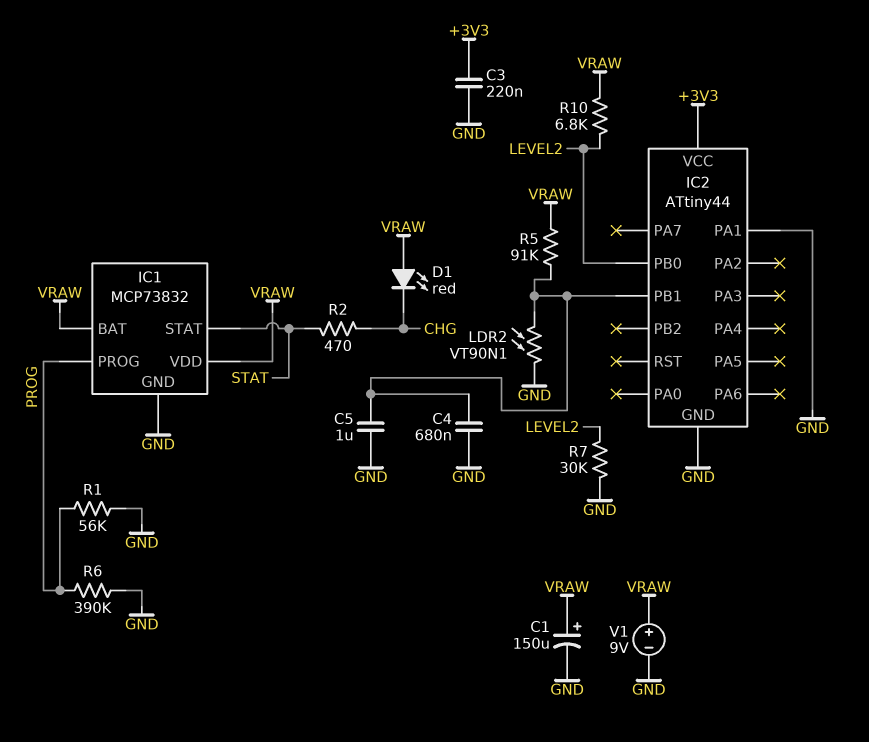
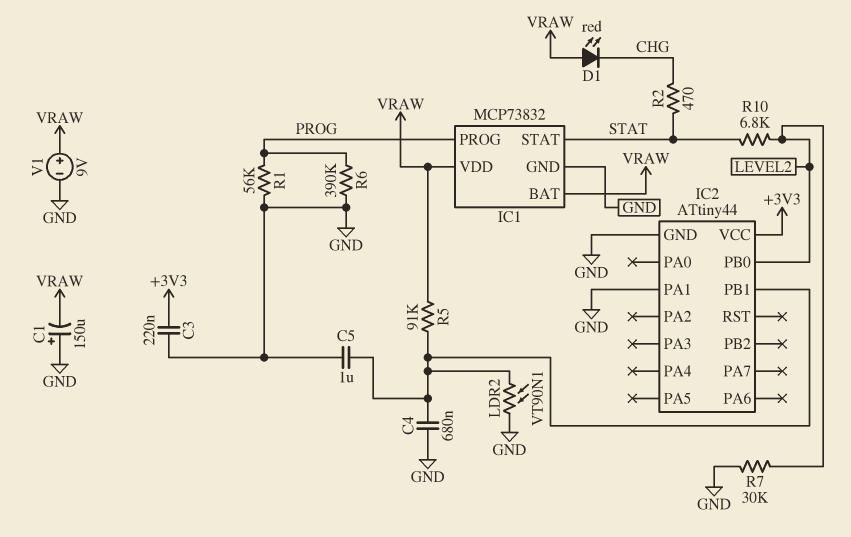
C1: 150uF (plus VRAW, minus GND) -> 150uF (plus GND, minus VRAW)
R10: 6.8k (LEVEL2, VRAW) -> 6.8k (LEVEL2, STAT)

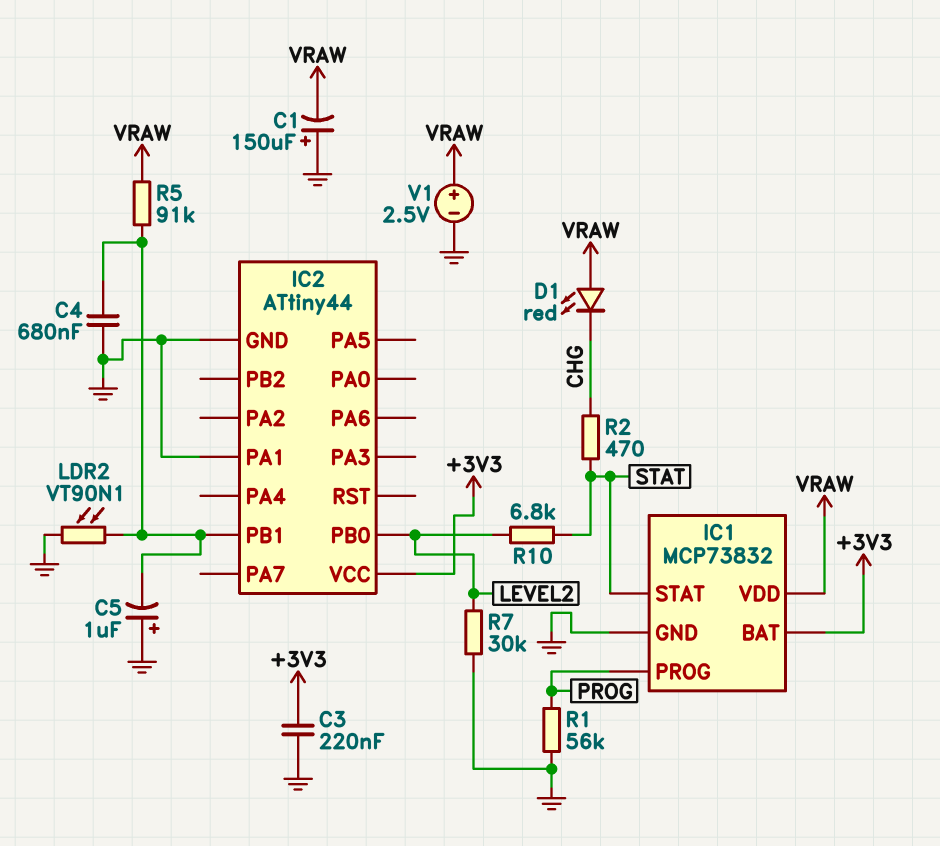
C5: 1uF (GND, IC2/PB1) -> 1uF (plus GND, minus IC2/PB1)
IC1 pin BAT: VRAW -> +3V3
R6: 390k (GND, PROG) -> none
V1: 9V (plus VRAW, minus GND) -> 2.5V (plus VRAW, minus GND)

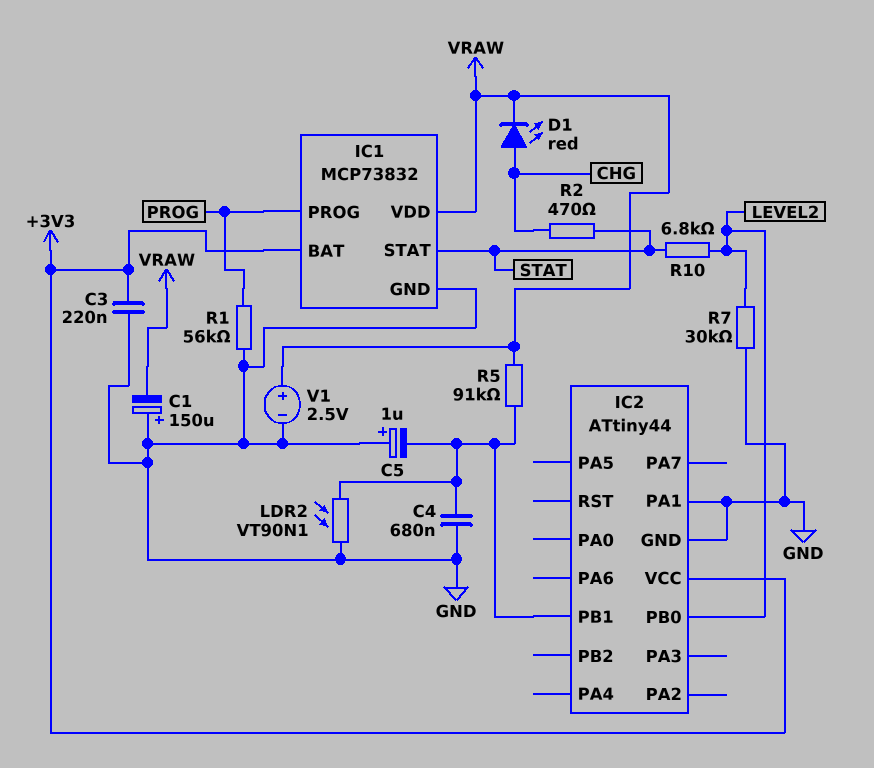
D1: LED red (A VRAW, K CHG) -> LED red (A CHG, K VRAW)

